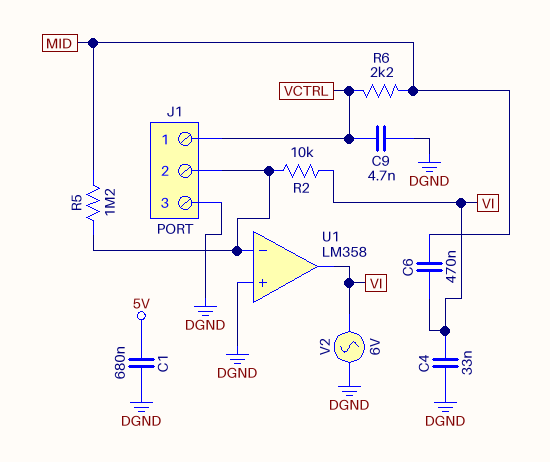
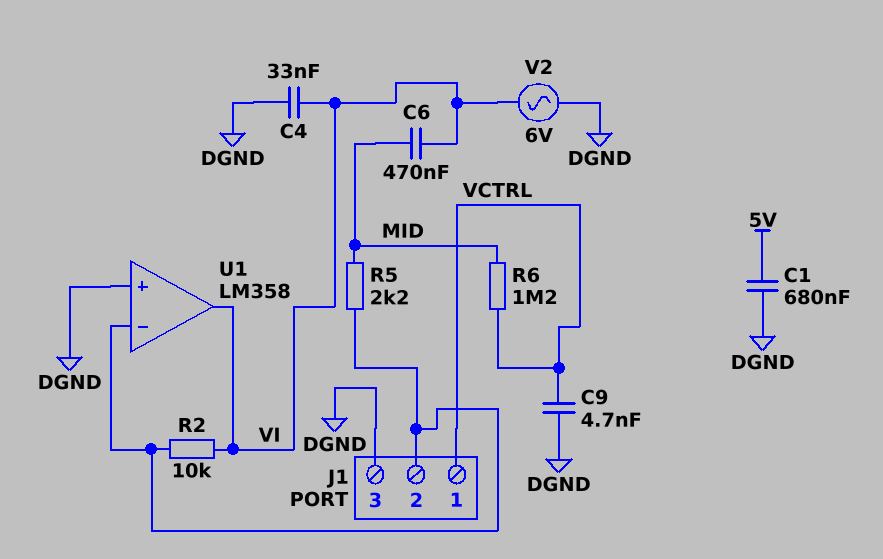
R5: 1.2M (J1/2, MID) -> 2.2k (J1/2, MID)
R6: 2.2k (MID, VCTRL) -> 1.2M (MID, VCTRL)

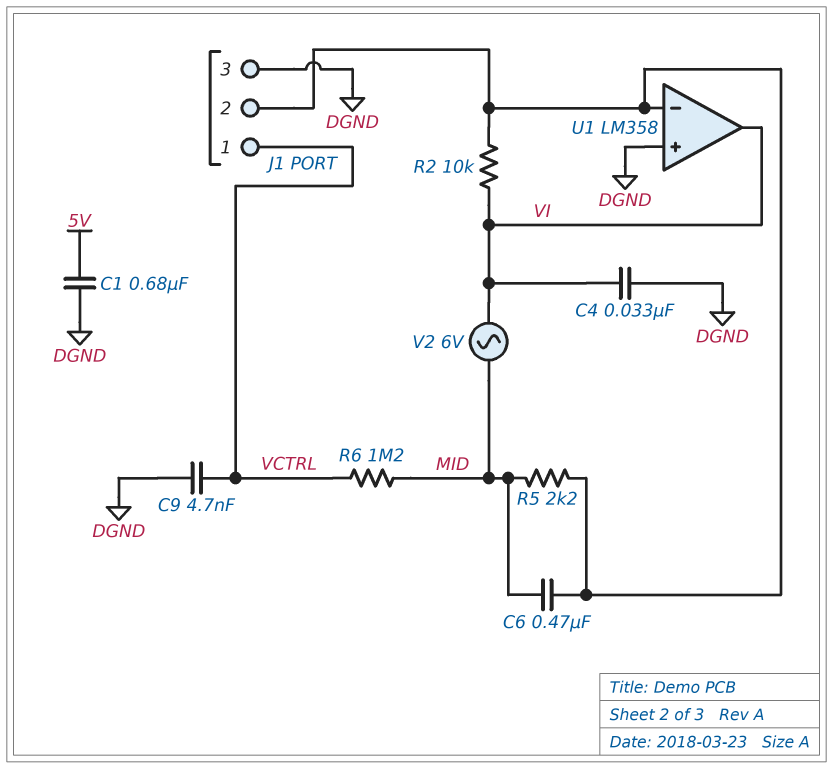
C6: 470nF (MID, VI) -> 470nF (J1/2, MID)
V2: AC 6V (DGND, VI) -> AC 6V (MID, VI)

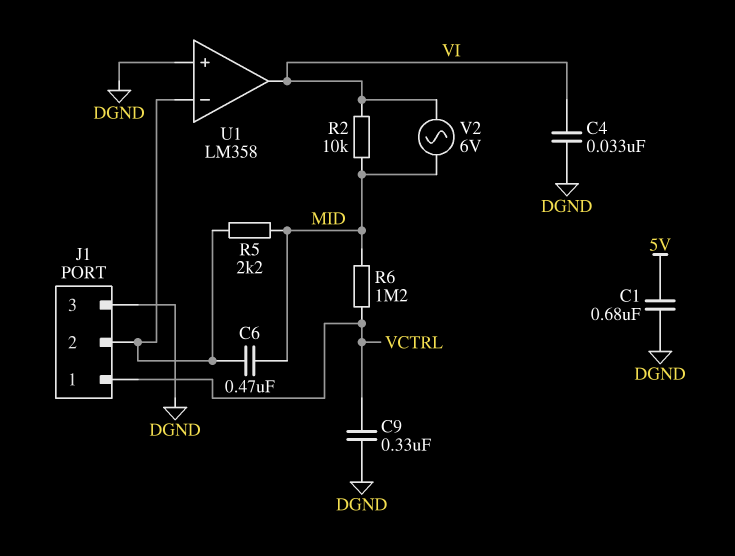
C9: 4.7nF (DGND, VCTRL) -> 330nF (DGND, VCTRL)
R2: 10k (J1/2, VI) -> 10k (MID, VI)

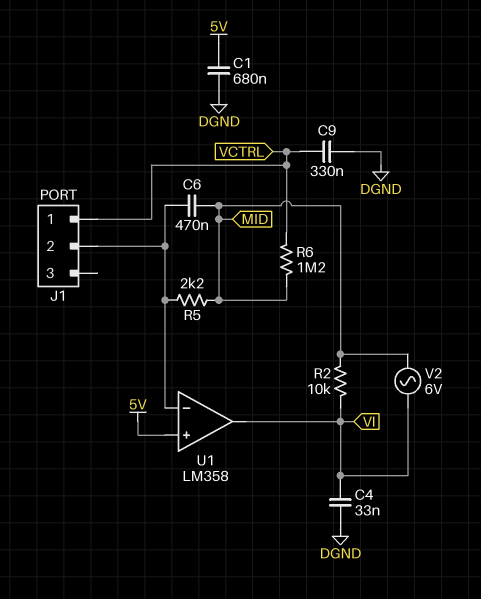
J1 pin 3: DGND -> none
U1 pin in+: DGND -> 5V

